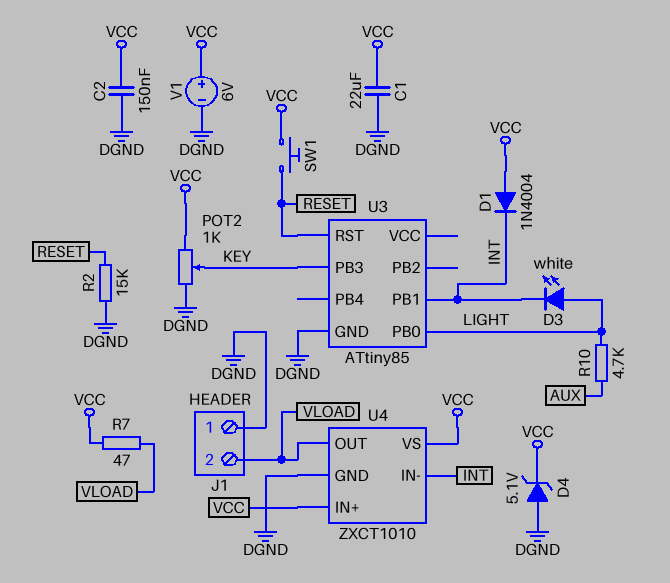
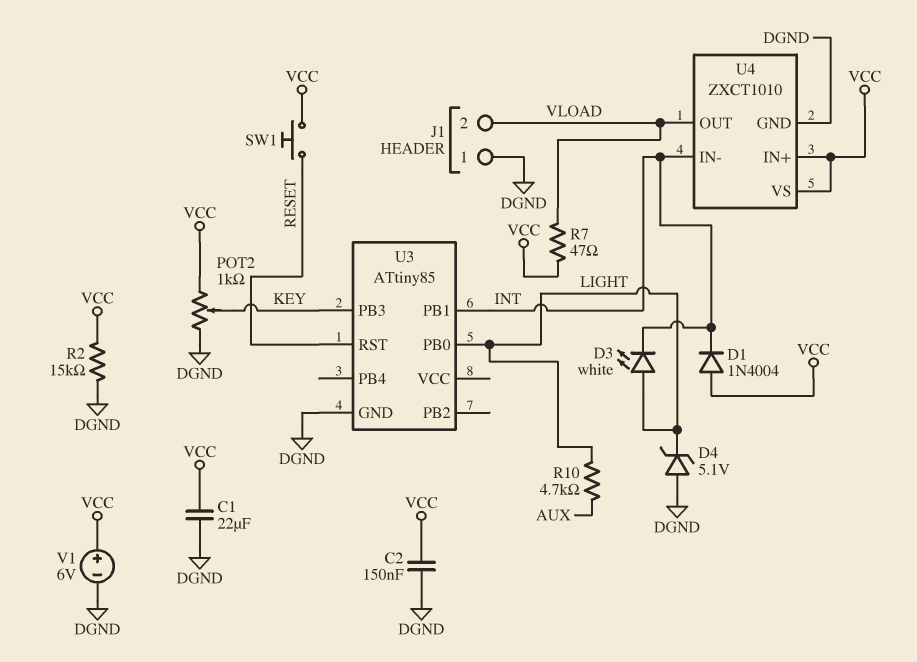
D4: zener 5.1V (A DGND, K VCC) -> zener 5.1V (A DGND, K LIGHT)
R2: 15k (DGND, RESET) -> 15k (DGND, VCC)

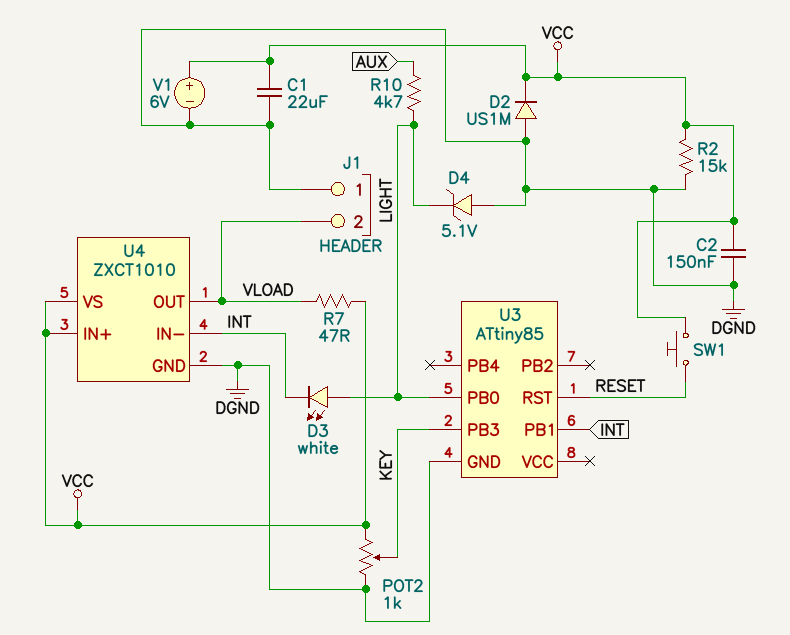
D1: diode 1N4004 (A VCC, K INT) -> none
D2: none -> diode US1M (A DGND, K VCC)

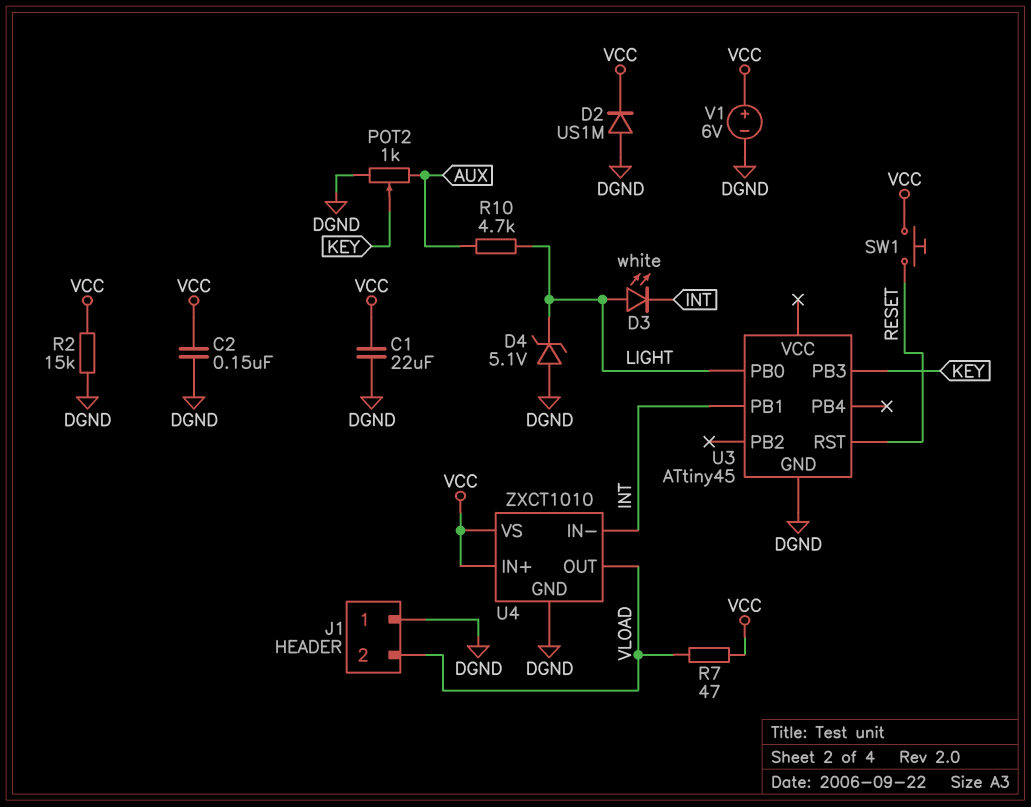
POT2: 1k (DGND, VCC, wiper KEY) -> 1k (AUX, DGND, wiper KEY)
U3: ATtiny85 -> ATtiny45

